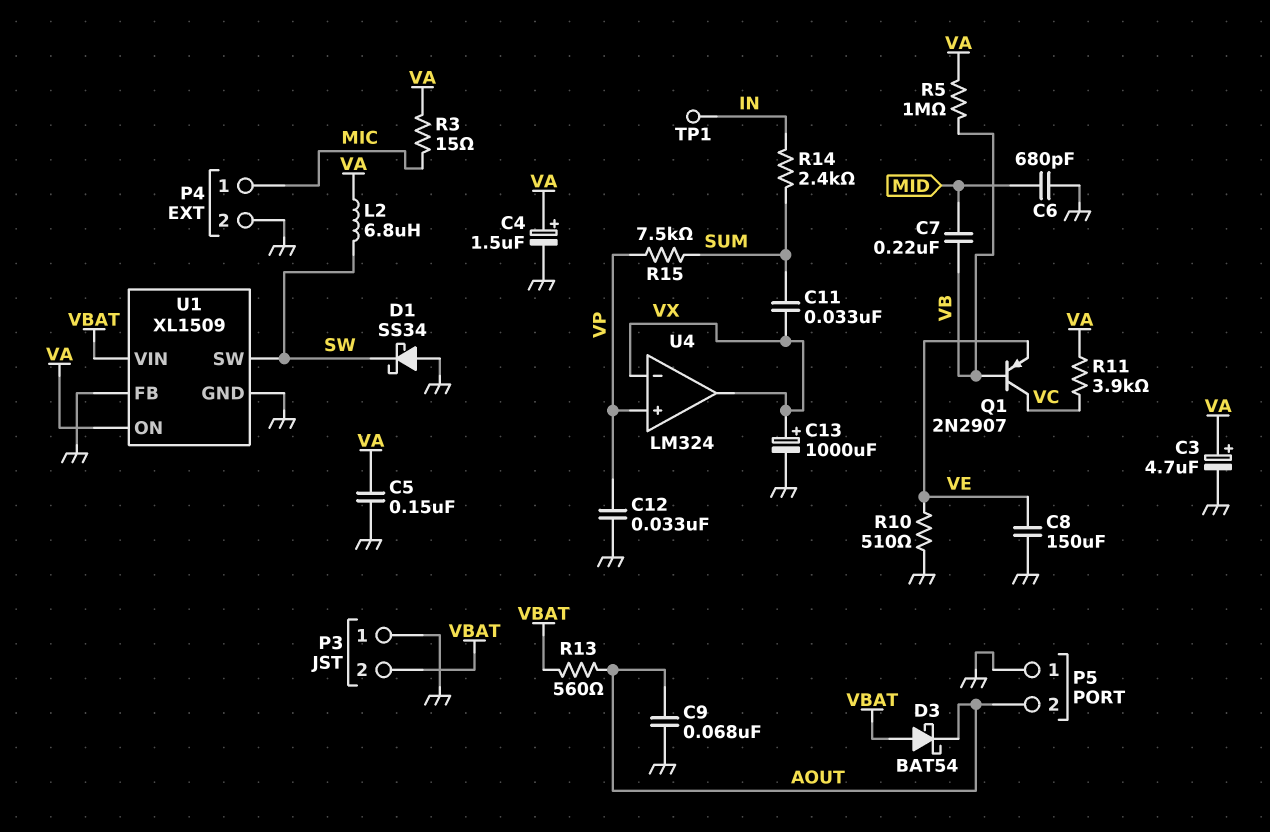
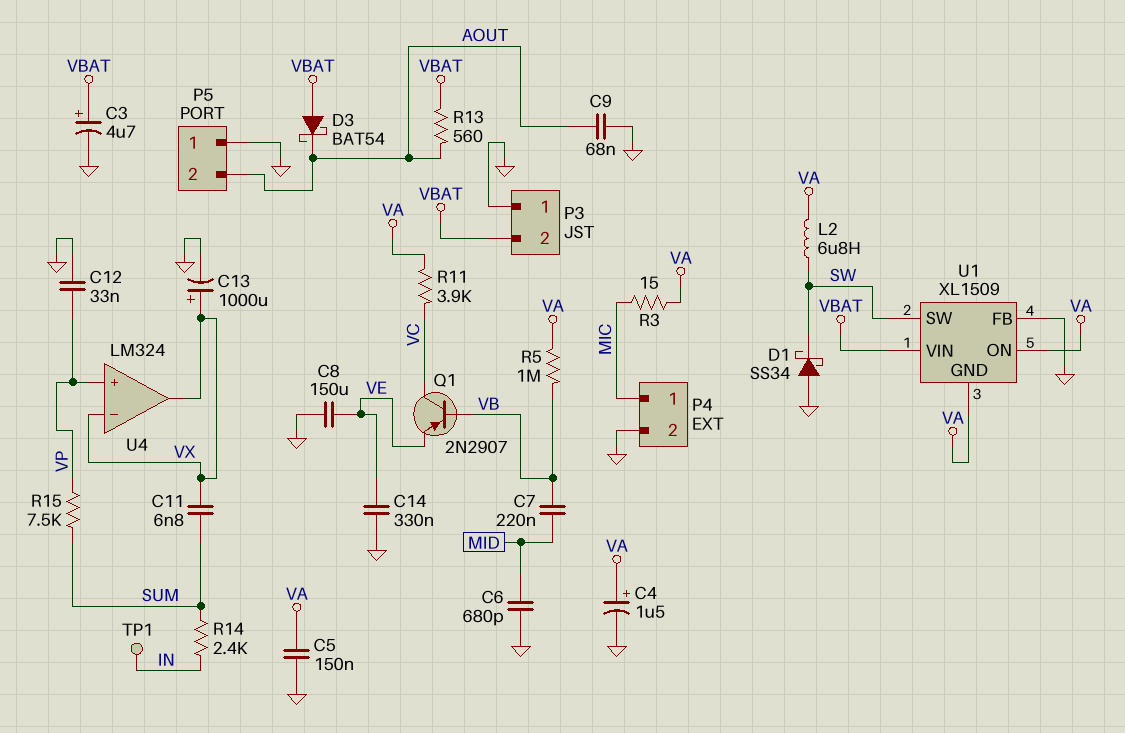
C3: 4.7uF (plus VA, minus GND) -> 4.7uF (plus VBAT, minus GND)
C11: 33nF (SUM, VX) -> 6.8nF (SUM, VX)
C14: none -> 330nF (GND, VE)
R10: 510 (GND, VE) -> none
U1 pin GND: GND -> VA

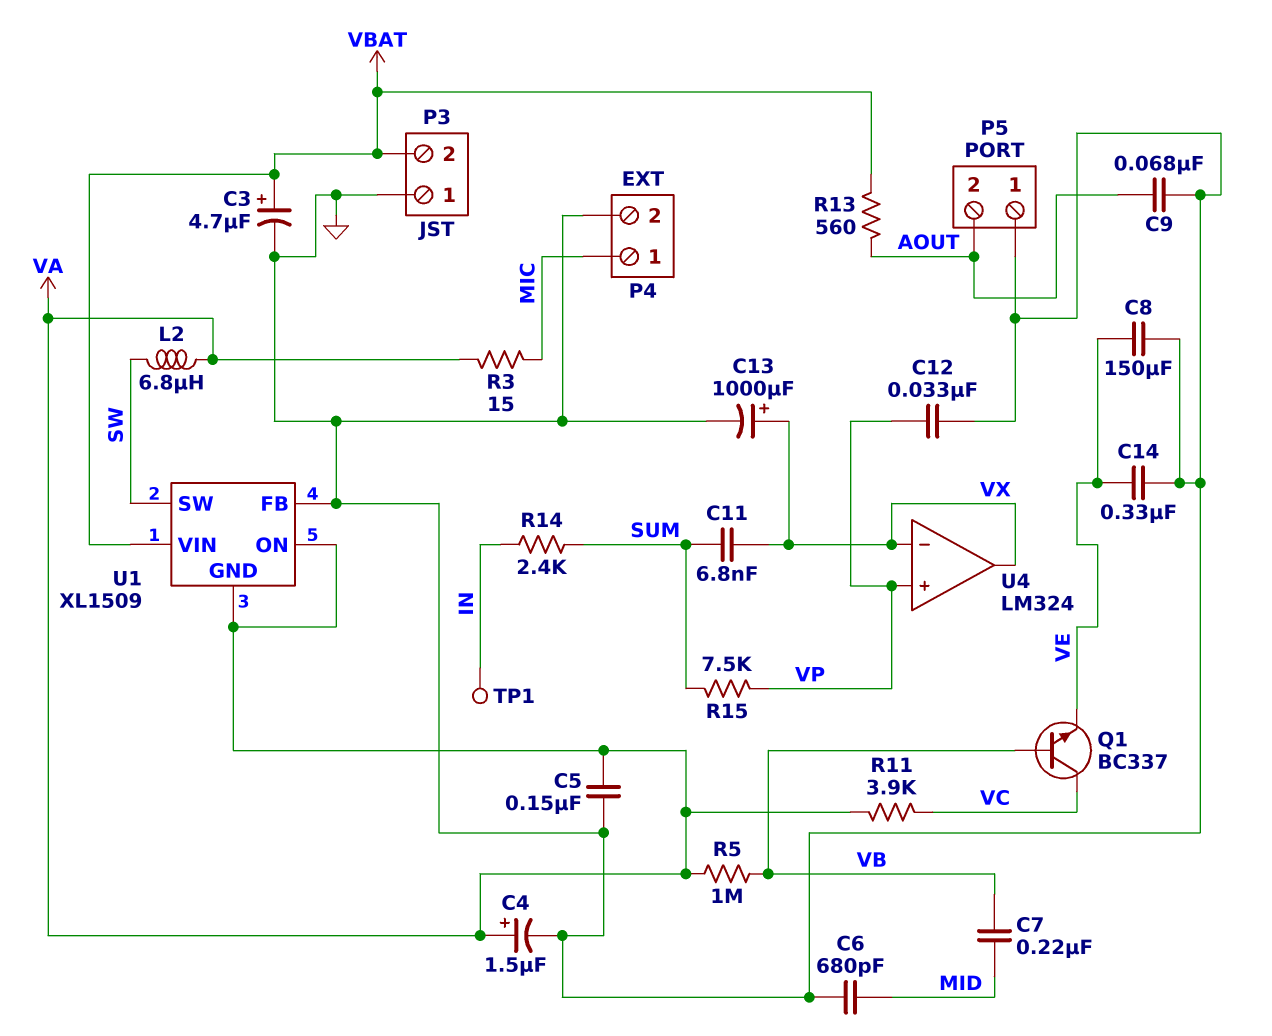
D1: schottky SS34 (A GND, K SW) -> none
D3: schottky BAT54 (A VBAT, K AOUT) -> none
Q1: PNP 2N2907 (B VB, C VC, E VE) -> NPN BC337 (B VB, C VC, E VE)

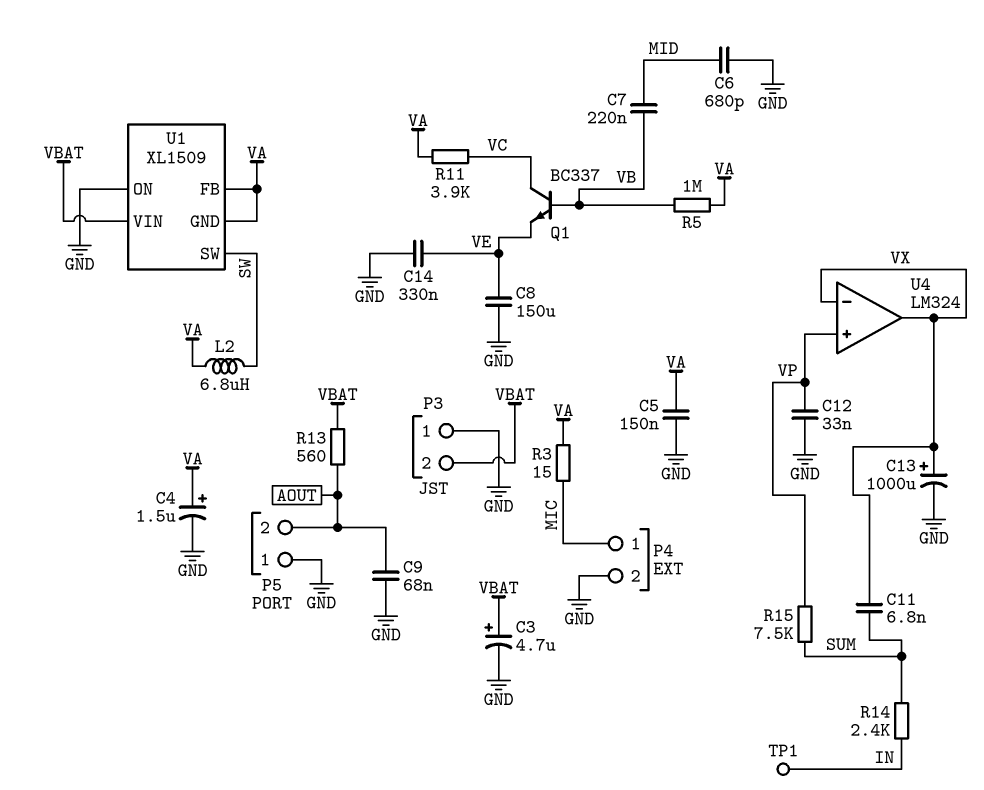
U1 pin FB: GND -> VA
U1 pin ON: VA -> GND

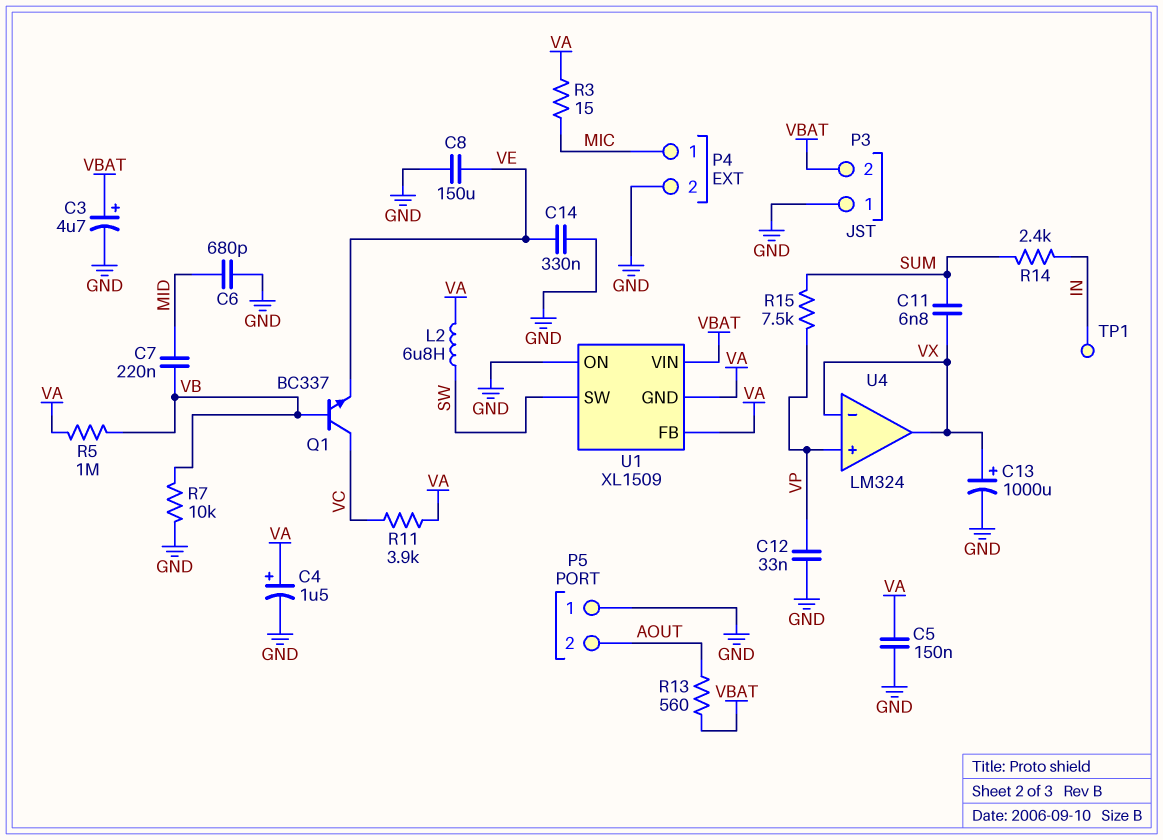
C9: 68nF (AOUT, GND) -> none
R7: none -> 10k (GND, VB)

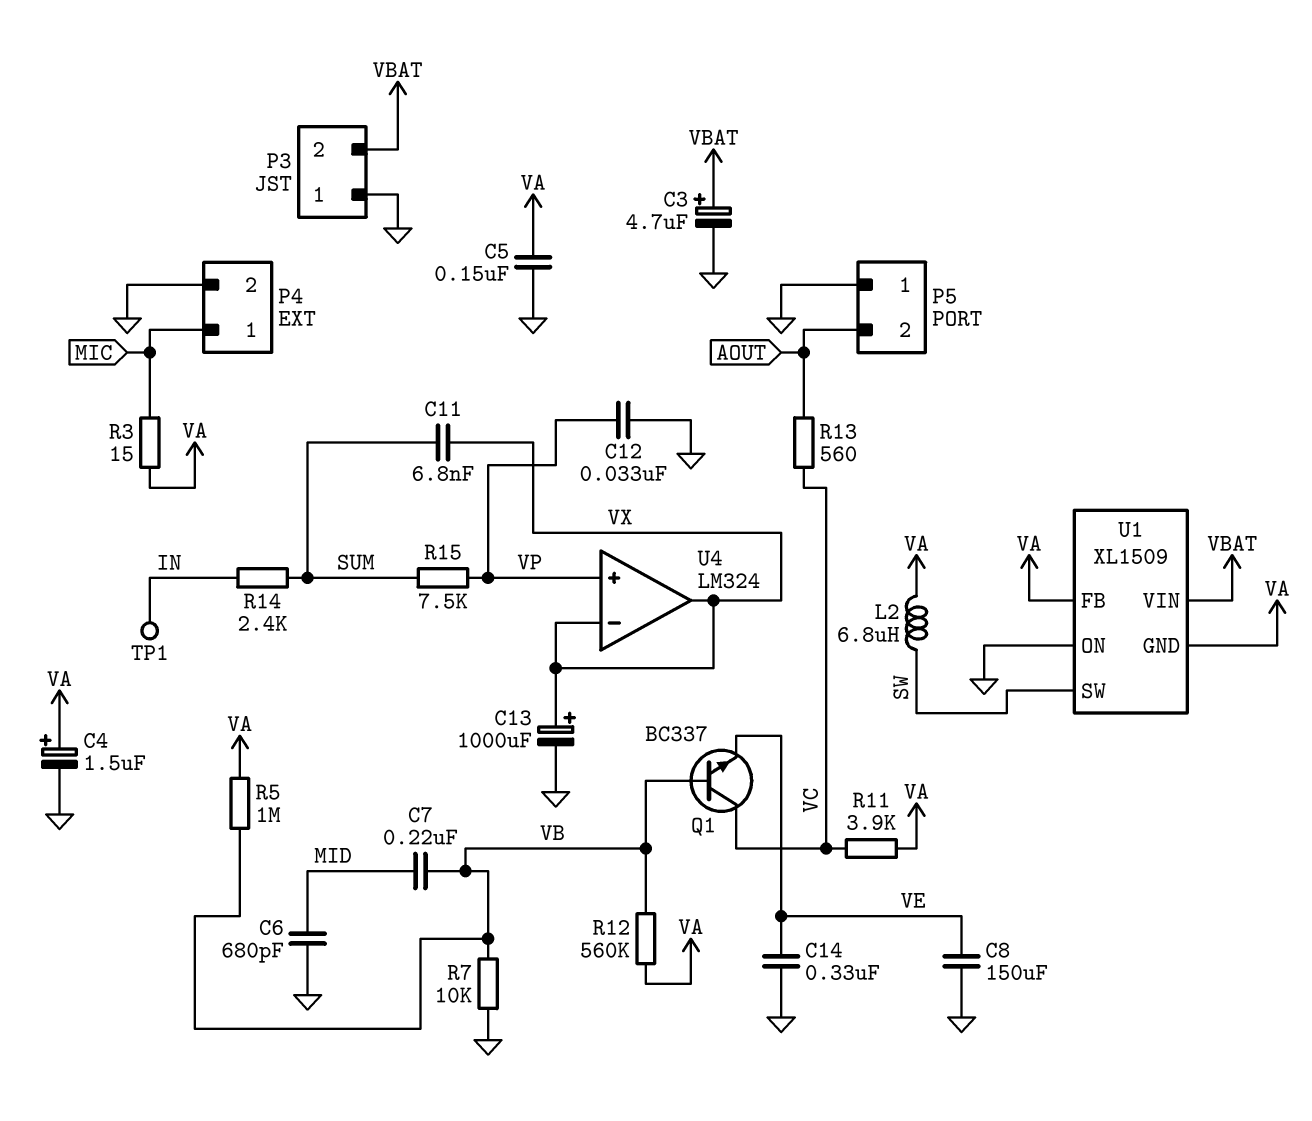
R12: none -> 560k (VA, VB)
R13: 560 (AOUT, VBAT) -> 560 (AOUT, VC)

